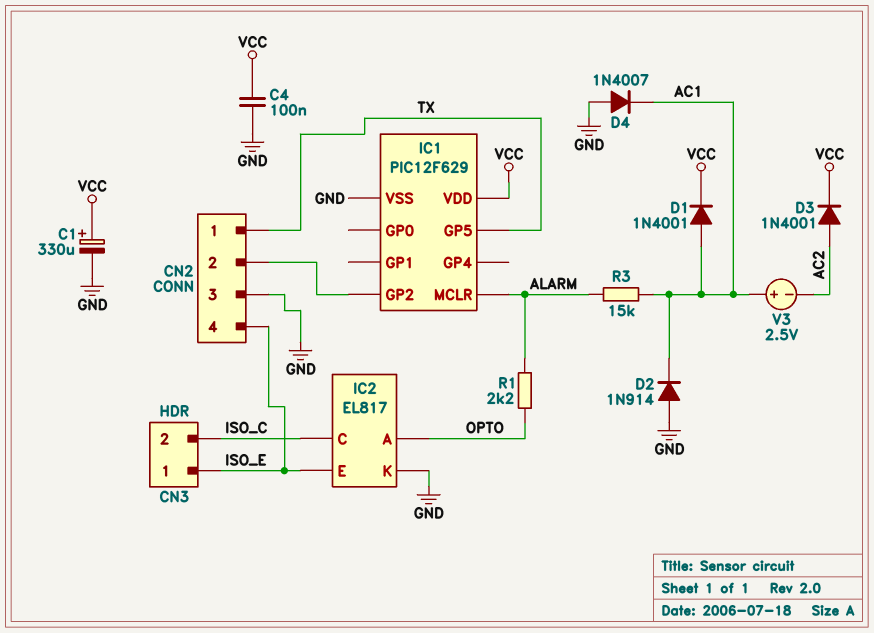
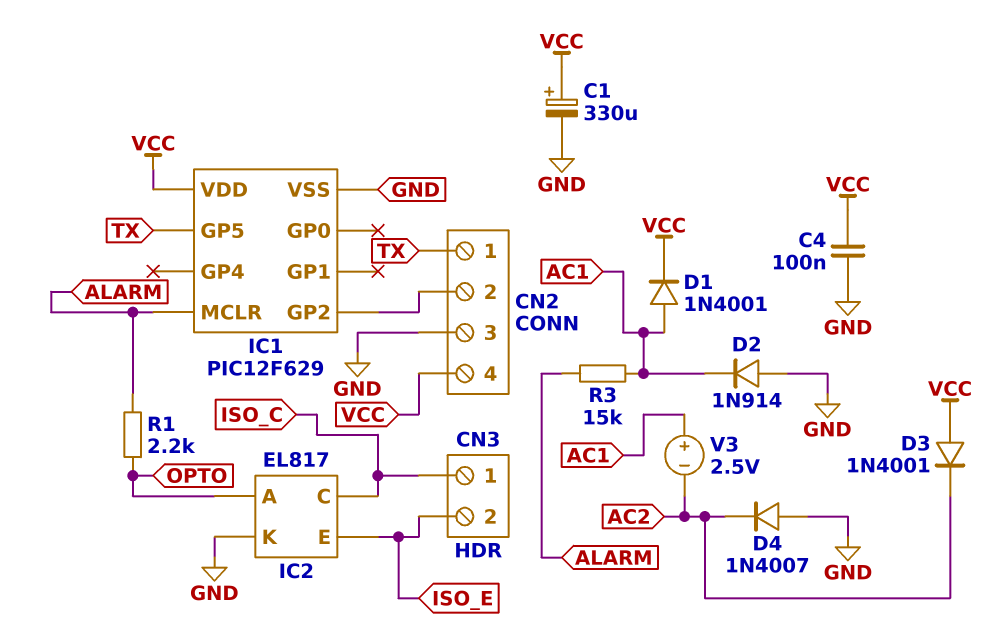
CN2 pin 4: ISO_E -> VCC
CN3 pin 1: ISO_E -> ISO_C
CN3 pin 2: ISO_C -> ISO_E
D3: diode 1N4001 (A AC2, K VCC) -> diode 1N4001 (A VCC, K AC2)
D4: diode 1N4007 (A GND, K AC1) -> diode 1N4007 (A GND, K AC2)

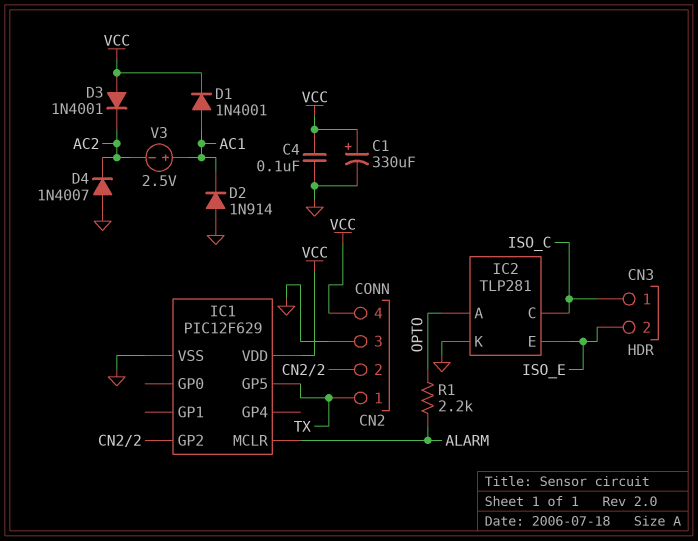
IC2: EL817 -> TLP281
R3: 15k (AC1, ALARM) -> none

